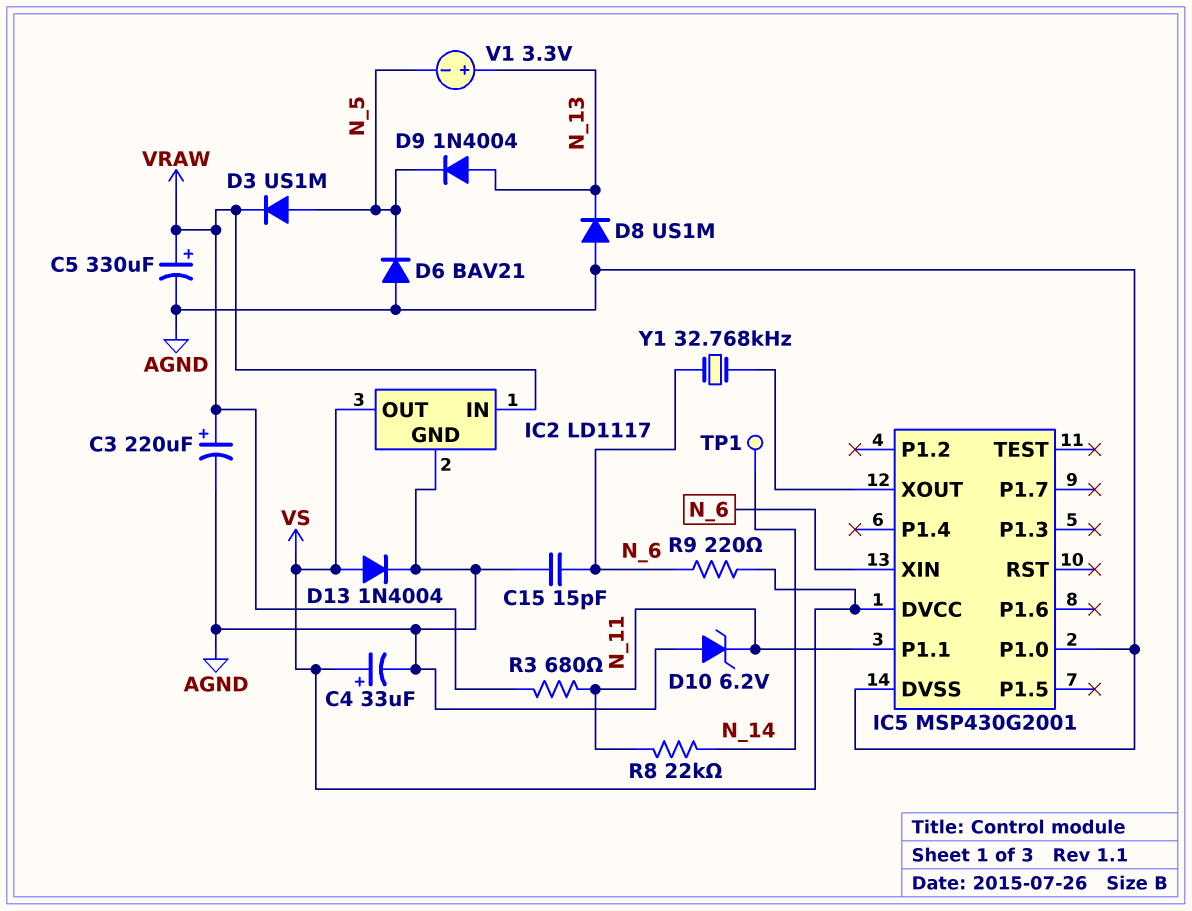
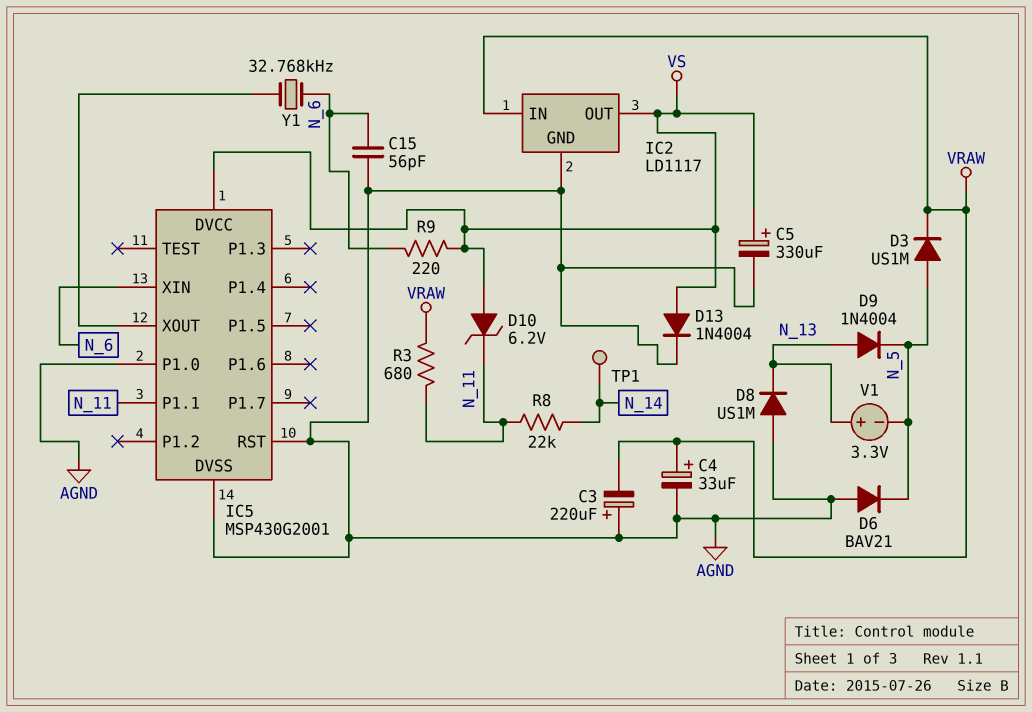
C3: 220uF (plus VRAW, minus AGND) -> 220uF (plus AGND, minus VRAW)
C4: 33uF (plus VS, minus AGND) -> 33uF (plus VRAW, minus AGND)
C5: 330uF (plus VRAW, minus AGND) -> 330uF (plus VS, minus AGND)
C15: 15pF (AGND, N_6) -> 56pF (AGND, N_6)
D10: zener 6.2V (A AGND, K N_11) -> zener 6.2V (A VS, K N_11)
IC5 pin RST: none -> AGND

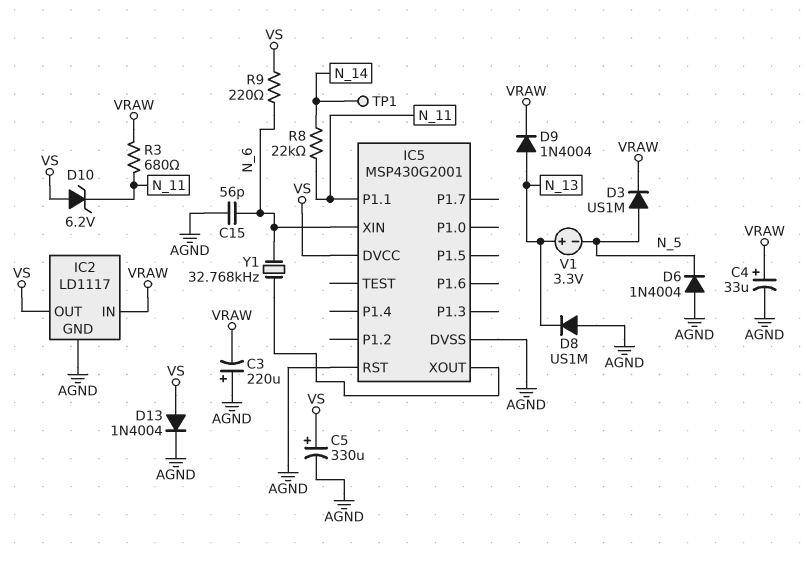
D6: diode BAV21 (A AGND, K N_5) -> diode 1N4004 (A AGND, K N_5)
D9: diode 1N4004 (A N_13, K N_5) -> diode 1N4004 (A N_13, K VRAW)
IC5 pin P1.0: AGND -> none

